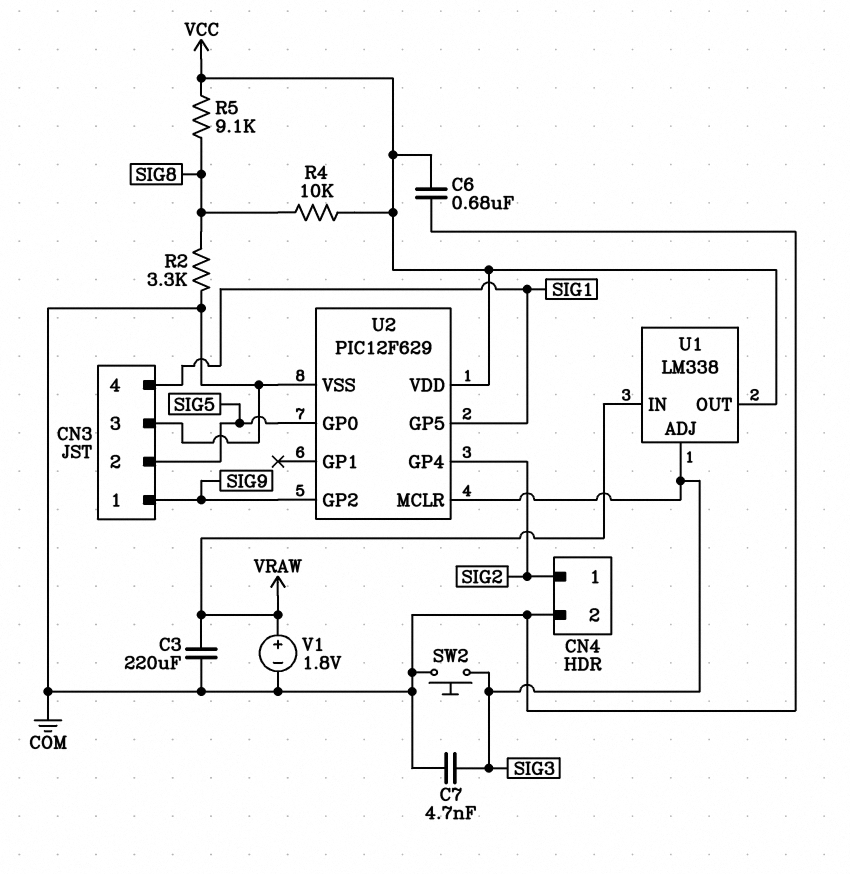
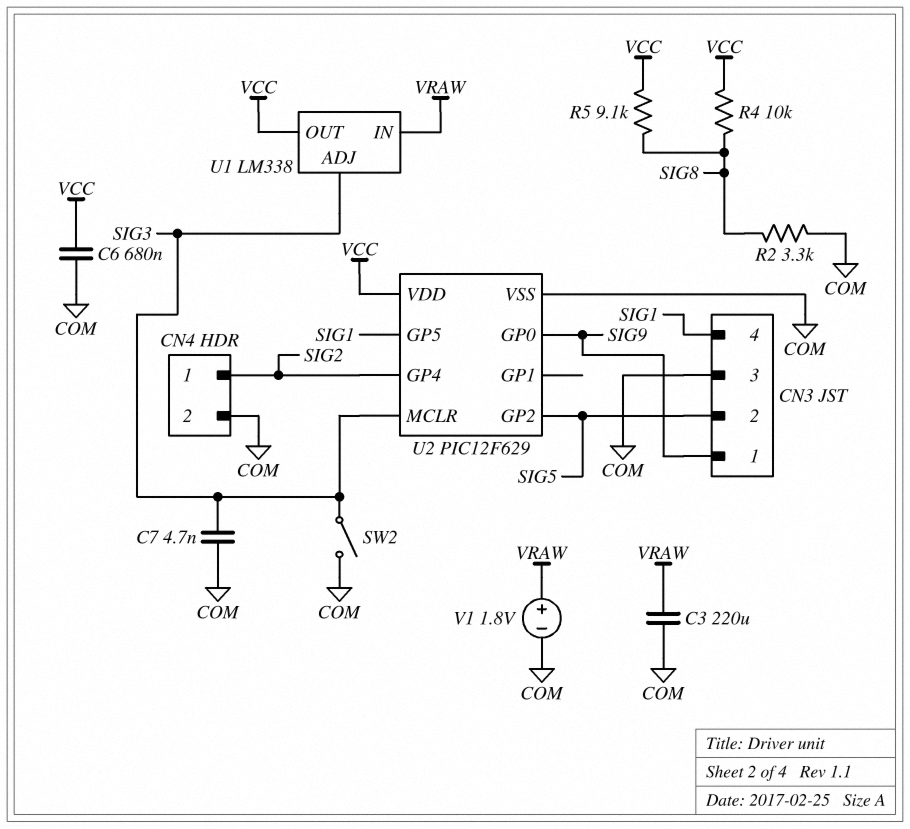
SW2: button (COM, SIG3) -> switch (COM, SIG3)
U2 pin GP0: SIG5 -> SIG9
U2 pin GP2: SIG9 -> SIG5

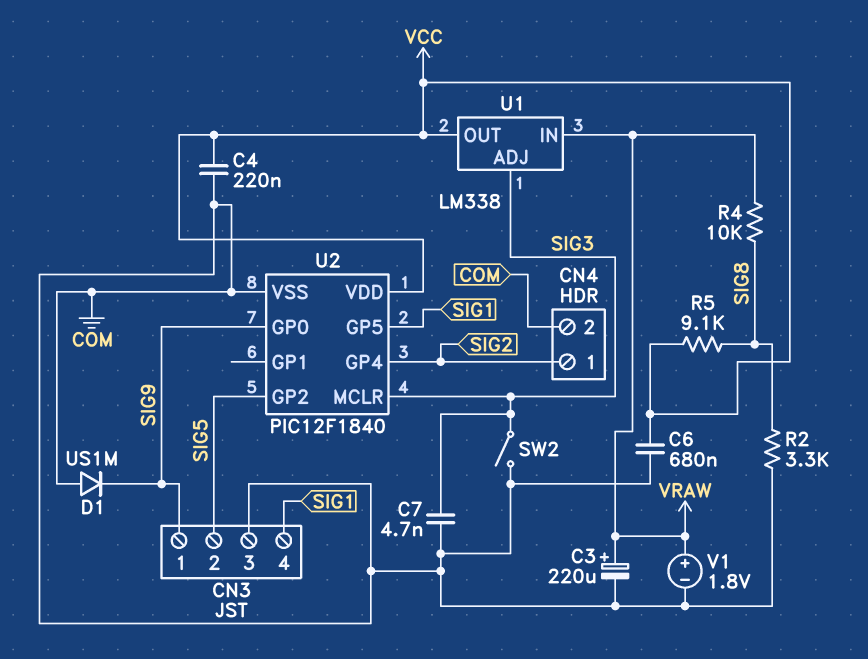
C3: 220uF (COM, VRAW) -> 220uF (plus VRAW, minus COM)
C4: none -> 220nF (COM, VCC)
D1: none -> diode US1M (A COM, K SIG9)
R4: 10k (SIG8, VCC) -> 10k (SIG8, VRAW)
U2: PIC12F629 -> PIC12F1840

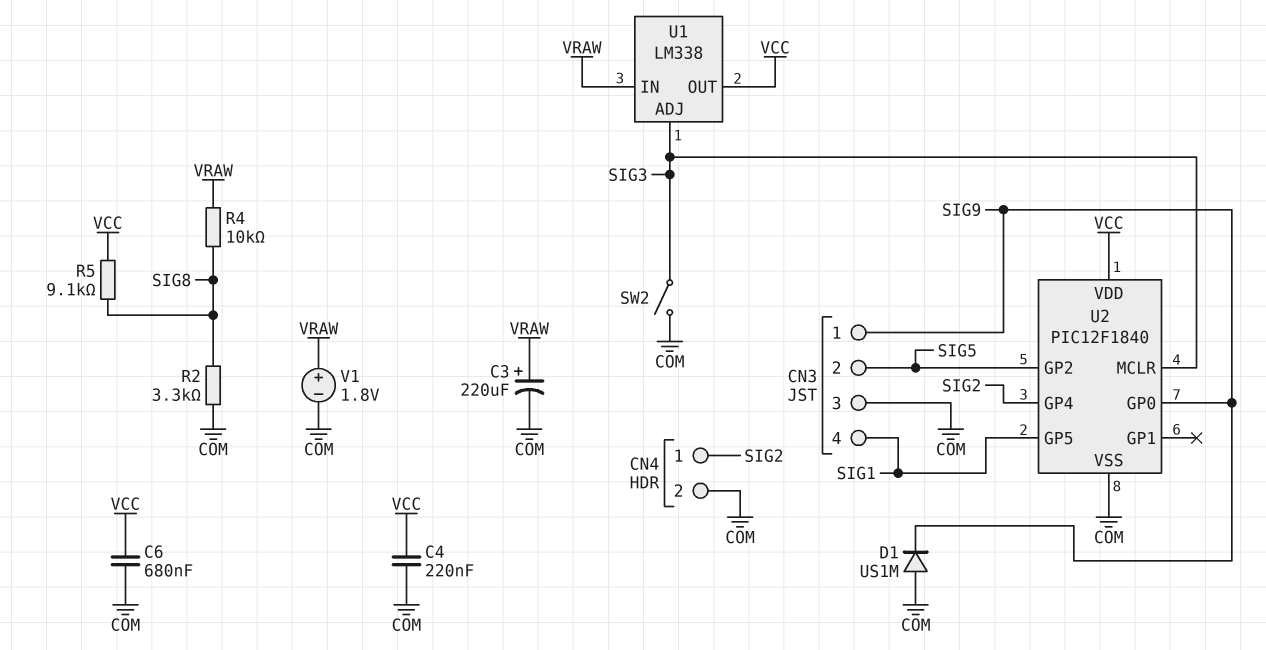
C7: 4.7nF (COM, SIG3) -> none

